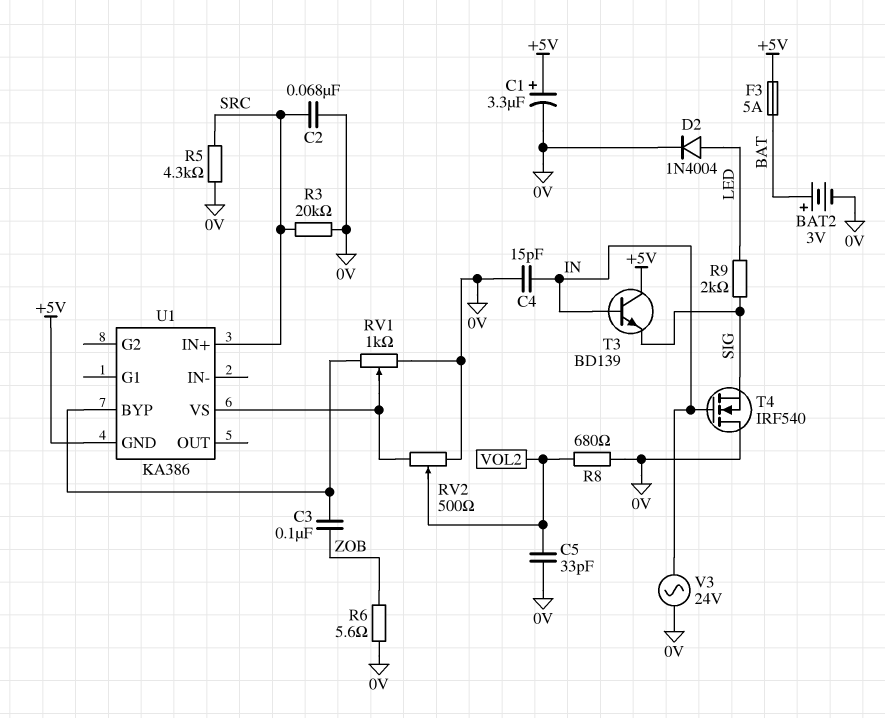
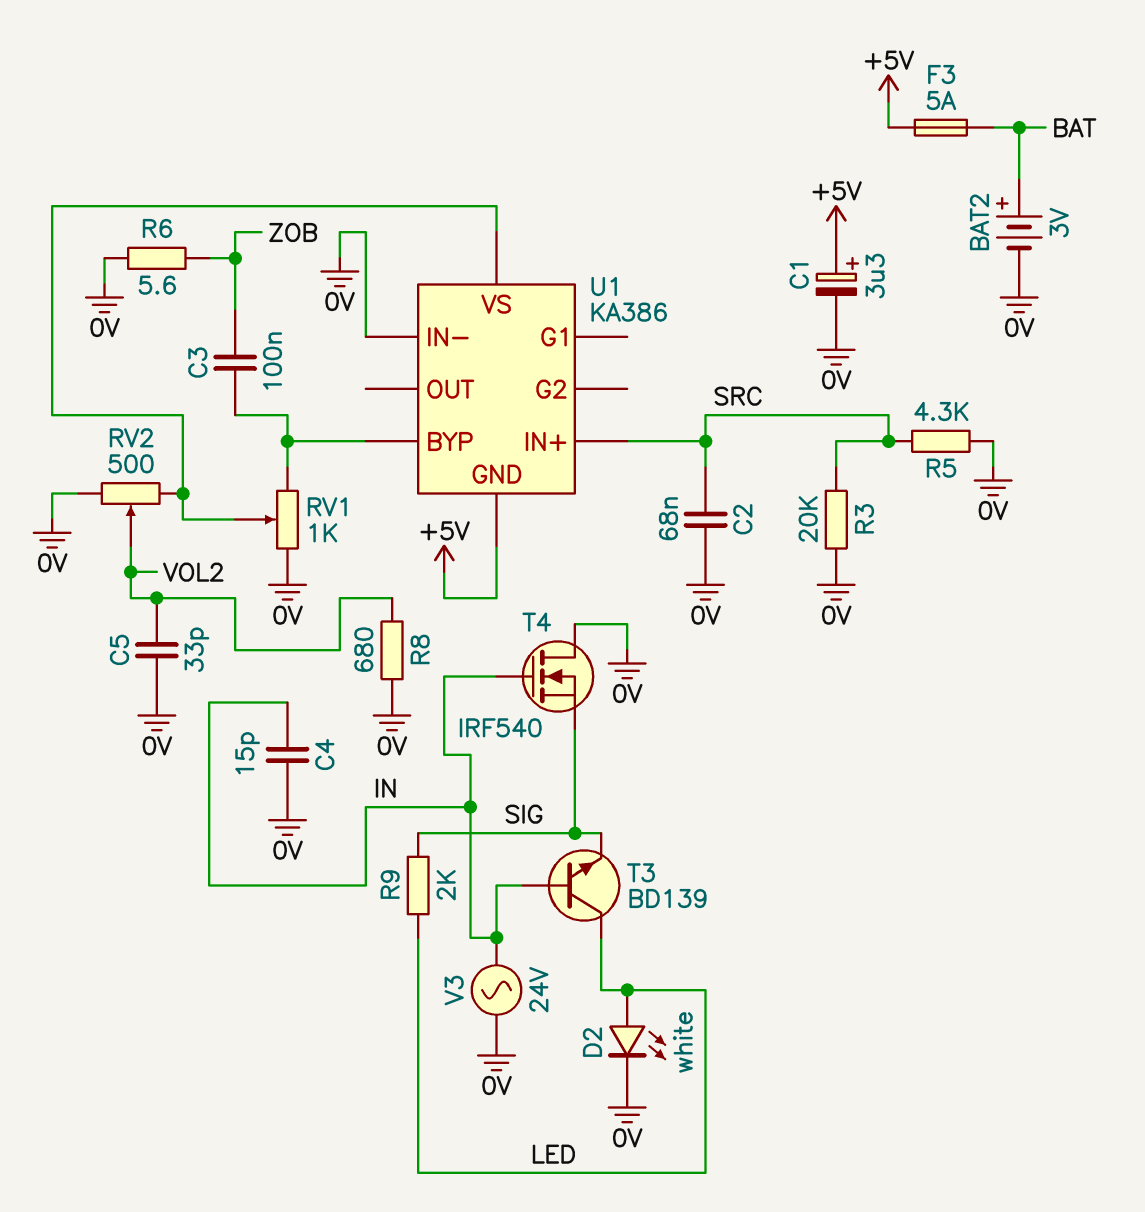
D2: diode 1N4004 (A LED, K 0V) -> LED white (A LED, K 0V)
T3: NPN BD139 (B IN, C +5V, E SIG) -> NPN BD139 (B IN, C LED, E SIG)
U1 pin IN-: none -> 0V

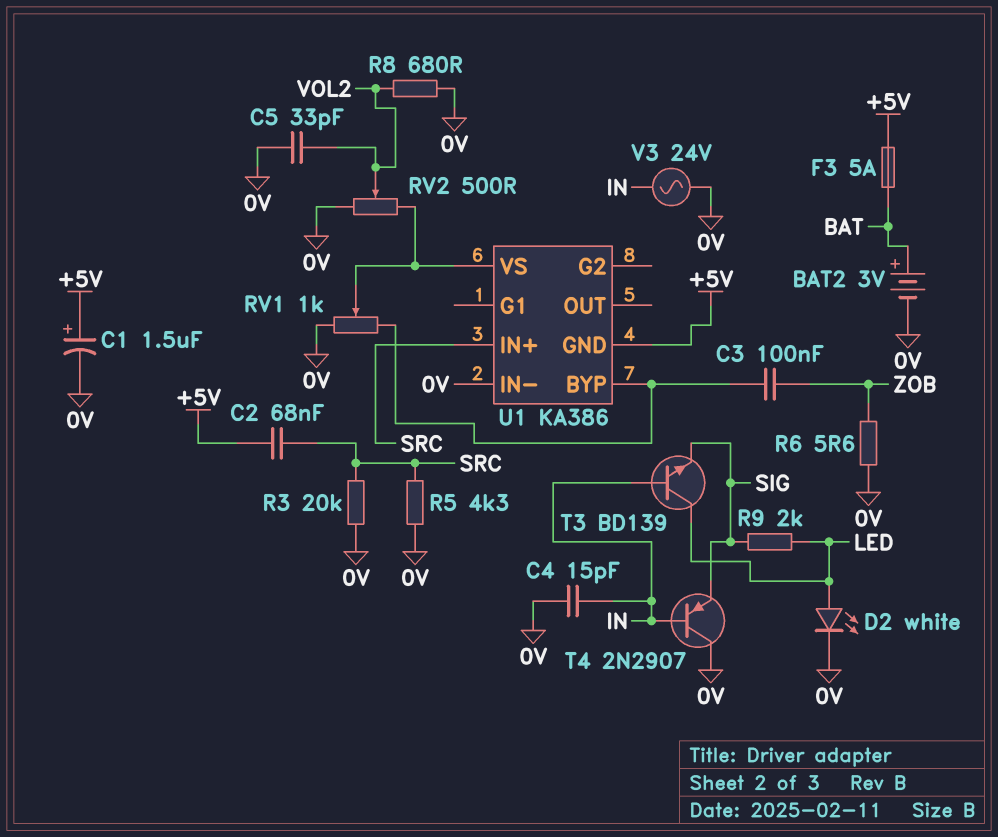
C1: 3.3uF (plus +5V, minus 0V) -> 1.5uF (plus +5V, minus 0V)
C2: 68nF (0V, SRC) -> 68nF (+5V, SRC)
T4: NMOS IRF540 (G IN, D 0V, S SIG) -> PNP 2N2907 (B IN, C 0V, E SIG)

